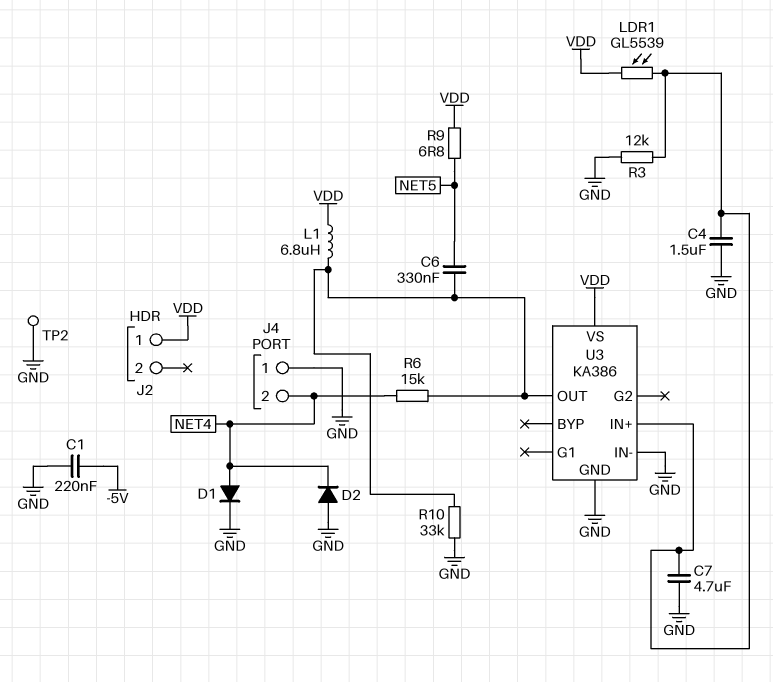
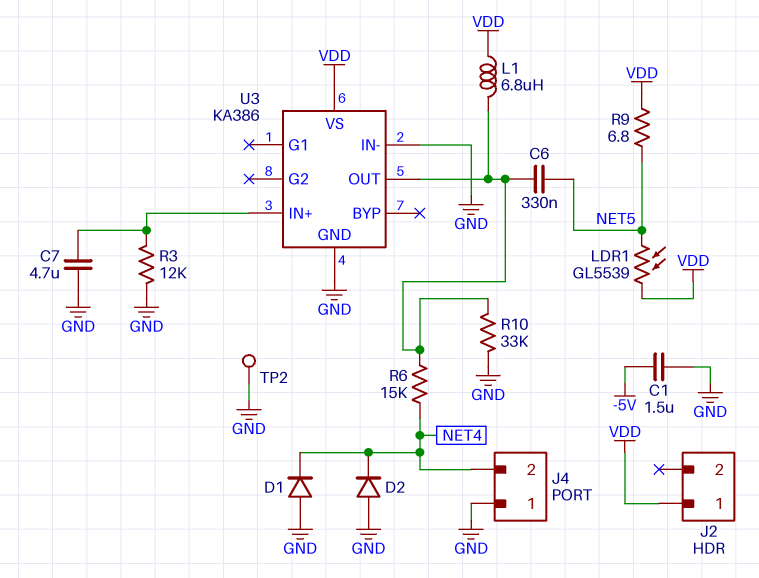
C1: 220nF (-5V, GND) -> 1.5uF (-5V, GND)
C4: 1.5uF (GND, U3/IN+) -> none
D1: diode (A NET4, K GND) -> diode (A GND, K NET4)
LDR1: GL5539 (U3/IN+, VDD) -> GL5539 (NET5, VDD)

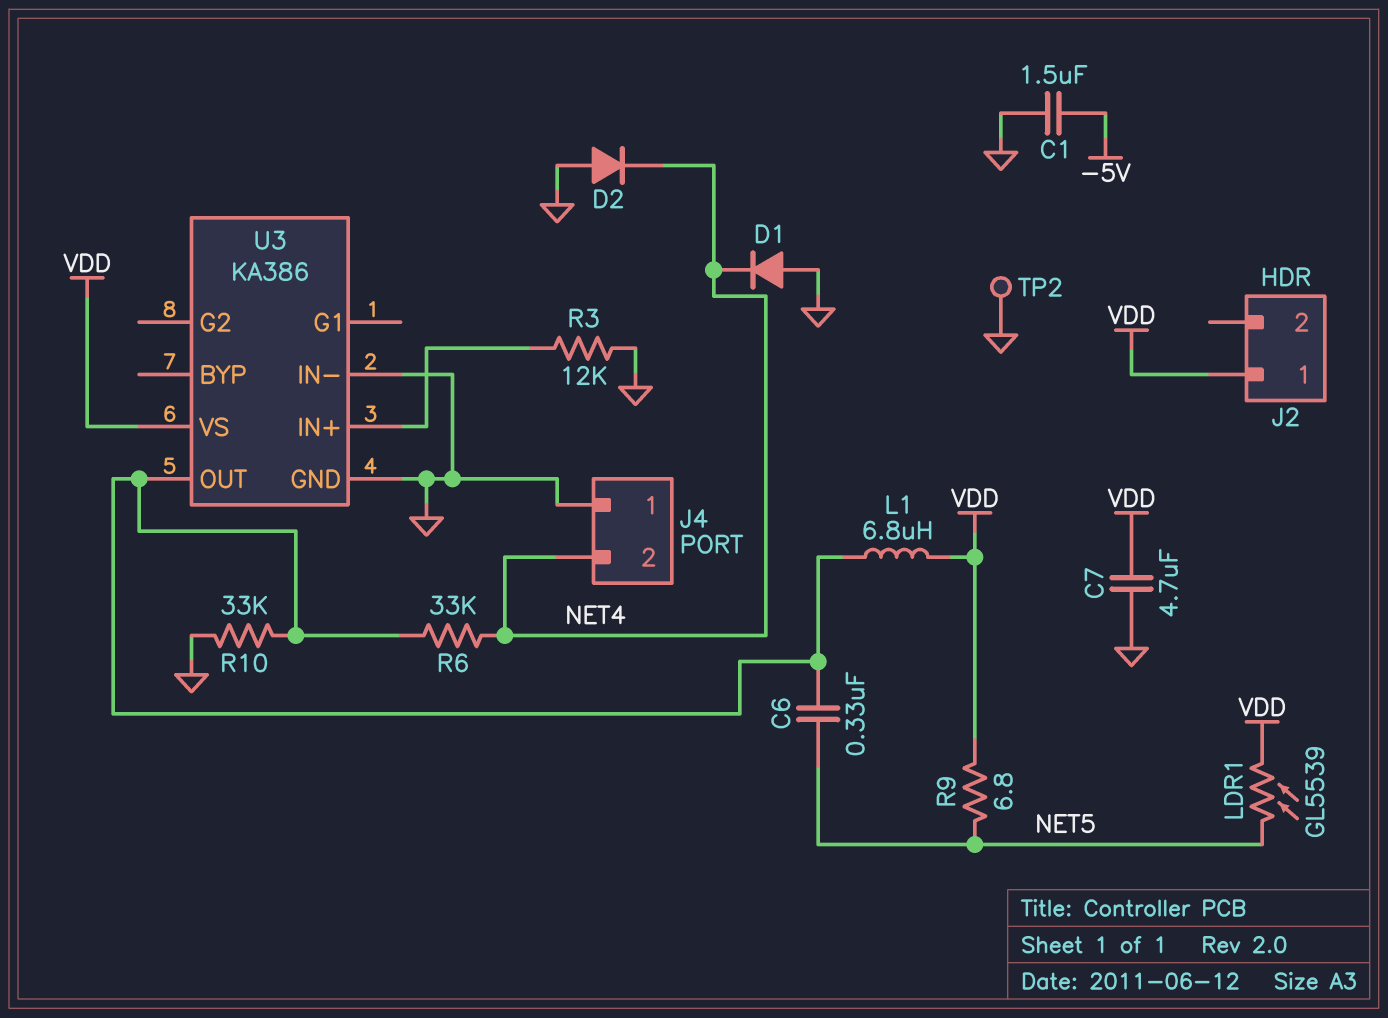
C7: 4.7uF (GND, U3/IN+) -> 4.7uF (GND, VDD)
R6: 15k (NET4, U3/OUT) -> 33k (NET4, U3/OUT)

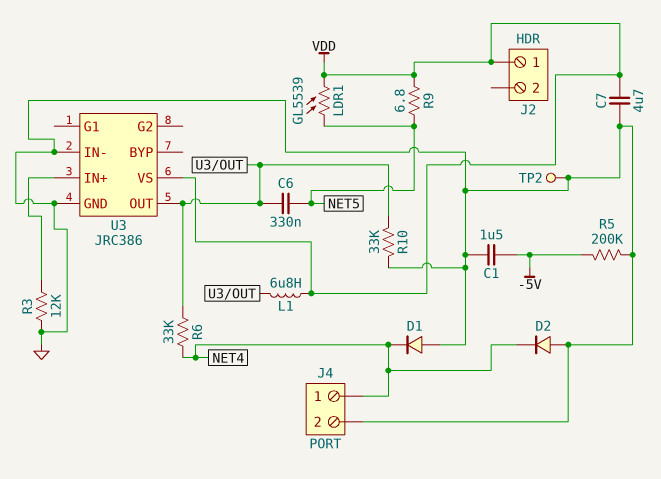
J4 pin 1: GND -> NET4
J4 pin 2: NET4 -> GND
R5: none -> 200k (-5V, GND)
U3: KA386 -> JRC386

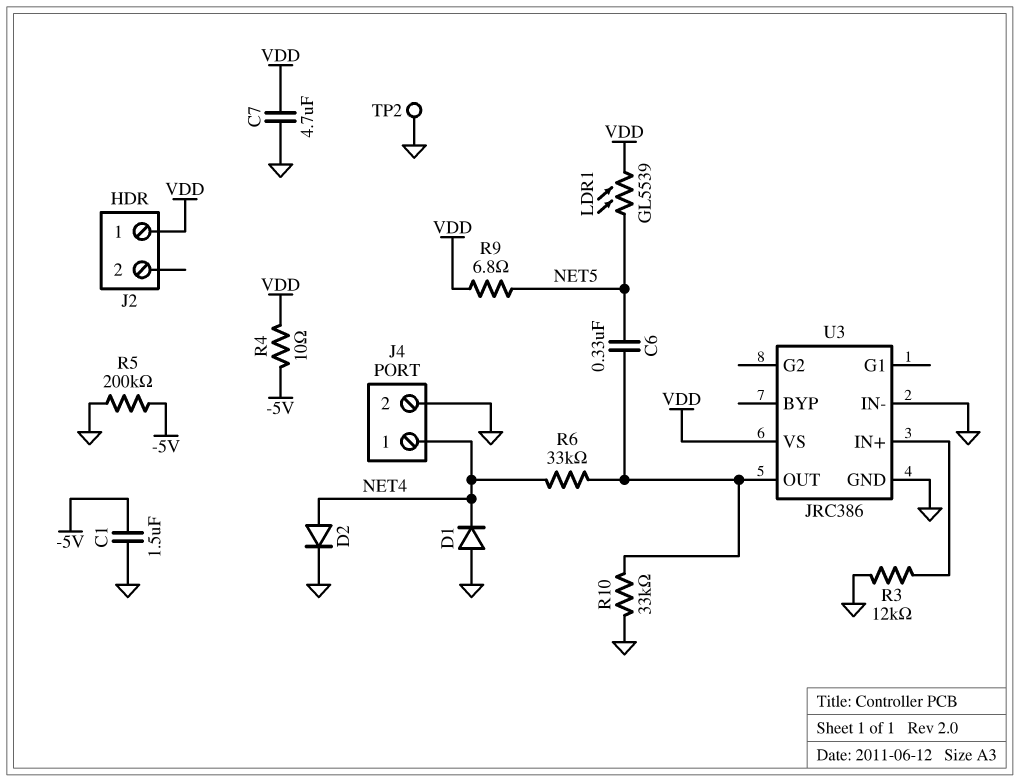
D2: diode (A GND, K NET4) -> diode (A NET4, K GND)
L1: 6.8uH (U3/OUT, VDD) -> none
R4: none -> 10 (-5V, VDD)

